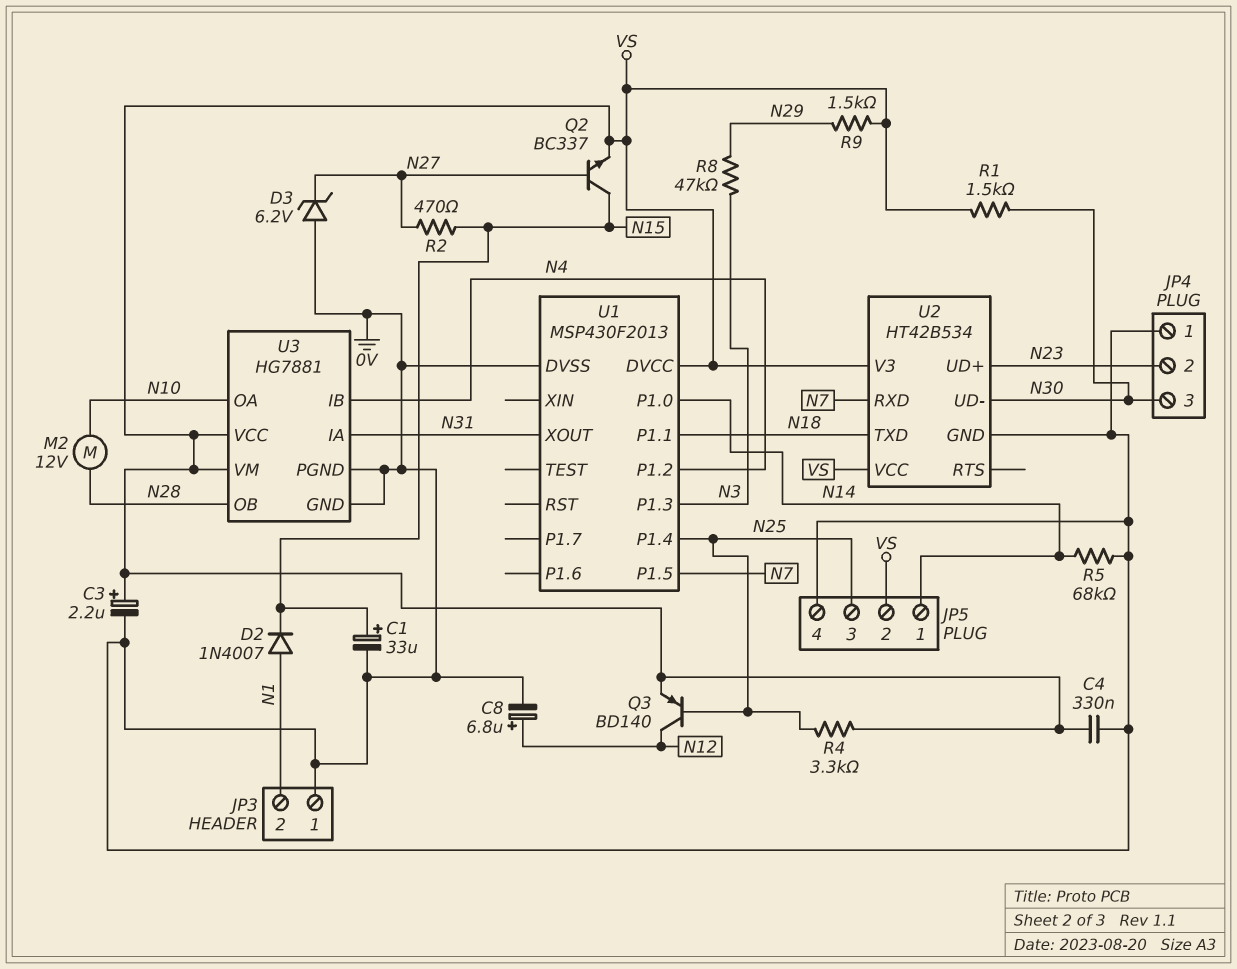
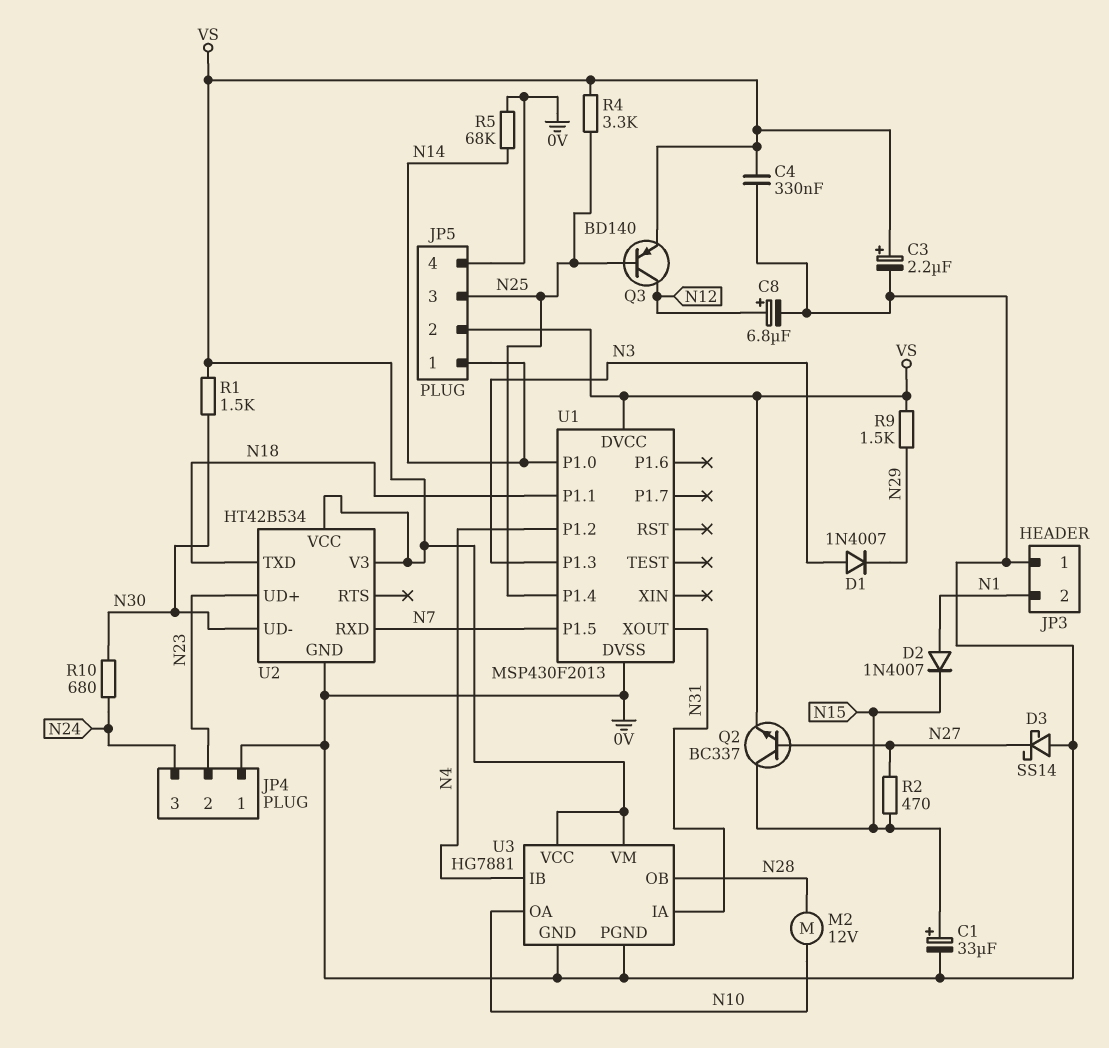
D1: none -> diode 1N4007 (A N3, K N29)
D3: zener 6.2V (A 0V, K N27) -> schottky SS14 (A 0V, K N27)
JP4 pin 3: N30 -> N24
R8: 47k (N3, N29) -> none
R10: none -> 680 (N24, N30)

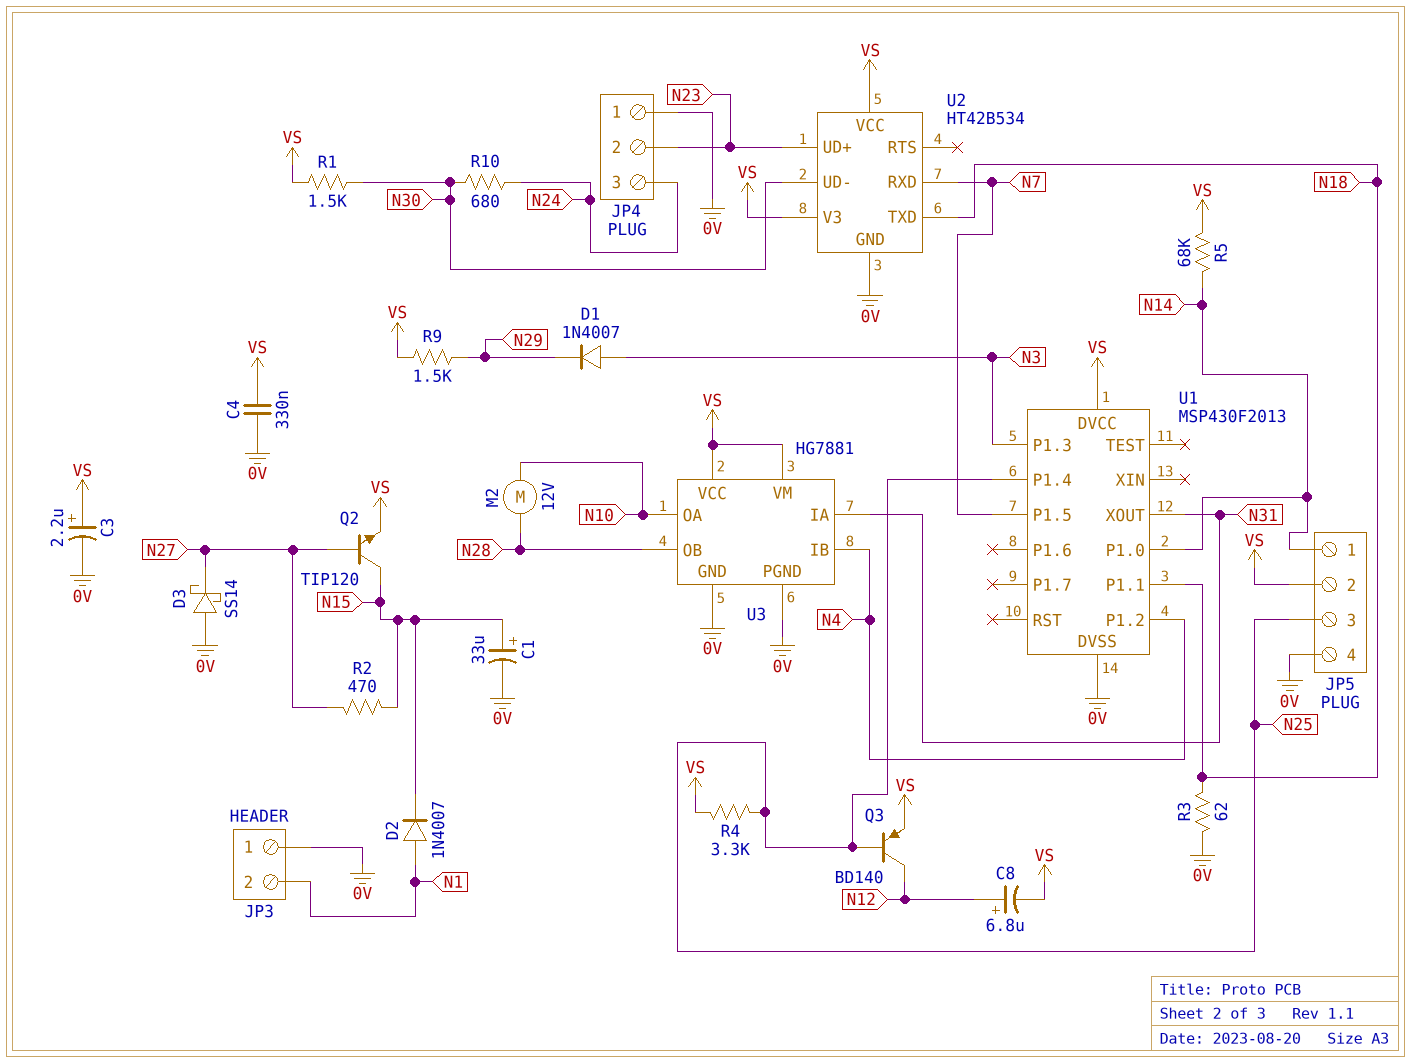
C8: 6.8uF (plus N12, minus 0V) -> 6.8uF (plus N12, minus VS)
Q2: NPN BC337 (B N27, C N15, E VS) -> NPN TIP120 (B N27, C N15, E VS)
R3: none -> 62 (0V, N18)
R5: 68k (0V, N14) -> 68k (N14, VS)

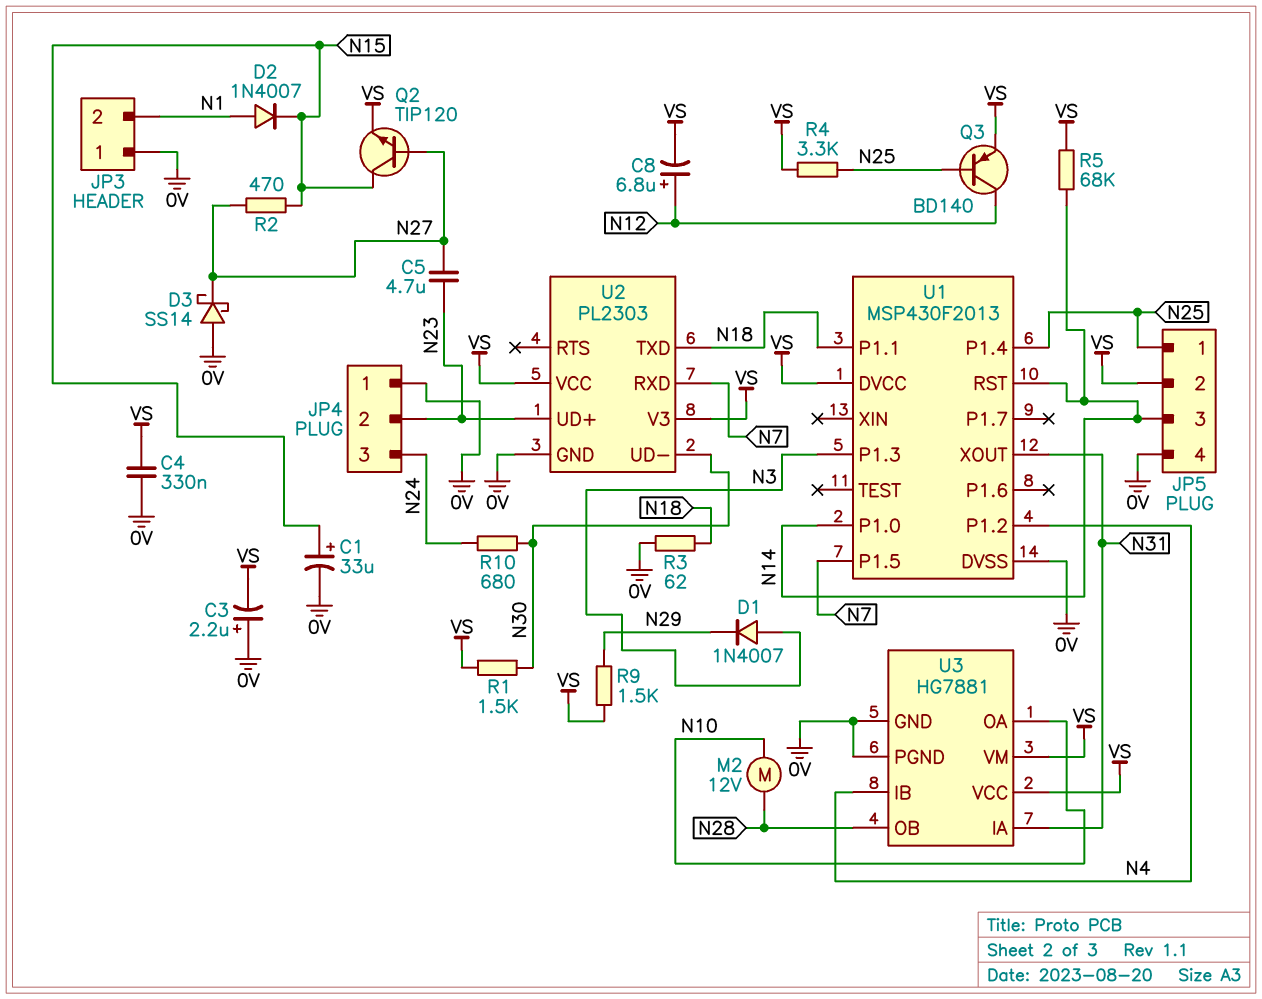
C3: 2.2uF (plus VS, minus 0V) -> 2.2uF (plus 0V, minus VS)
C5: none -> 4.7uF (N23, N27)
JP5 pin 1: N14 -> N25
JP5 pin 3: N25 -> N14
U1 pin RST: none -> N14
U2: HT42B534 -> PL2303

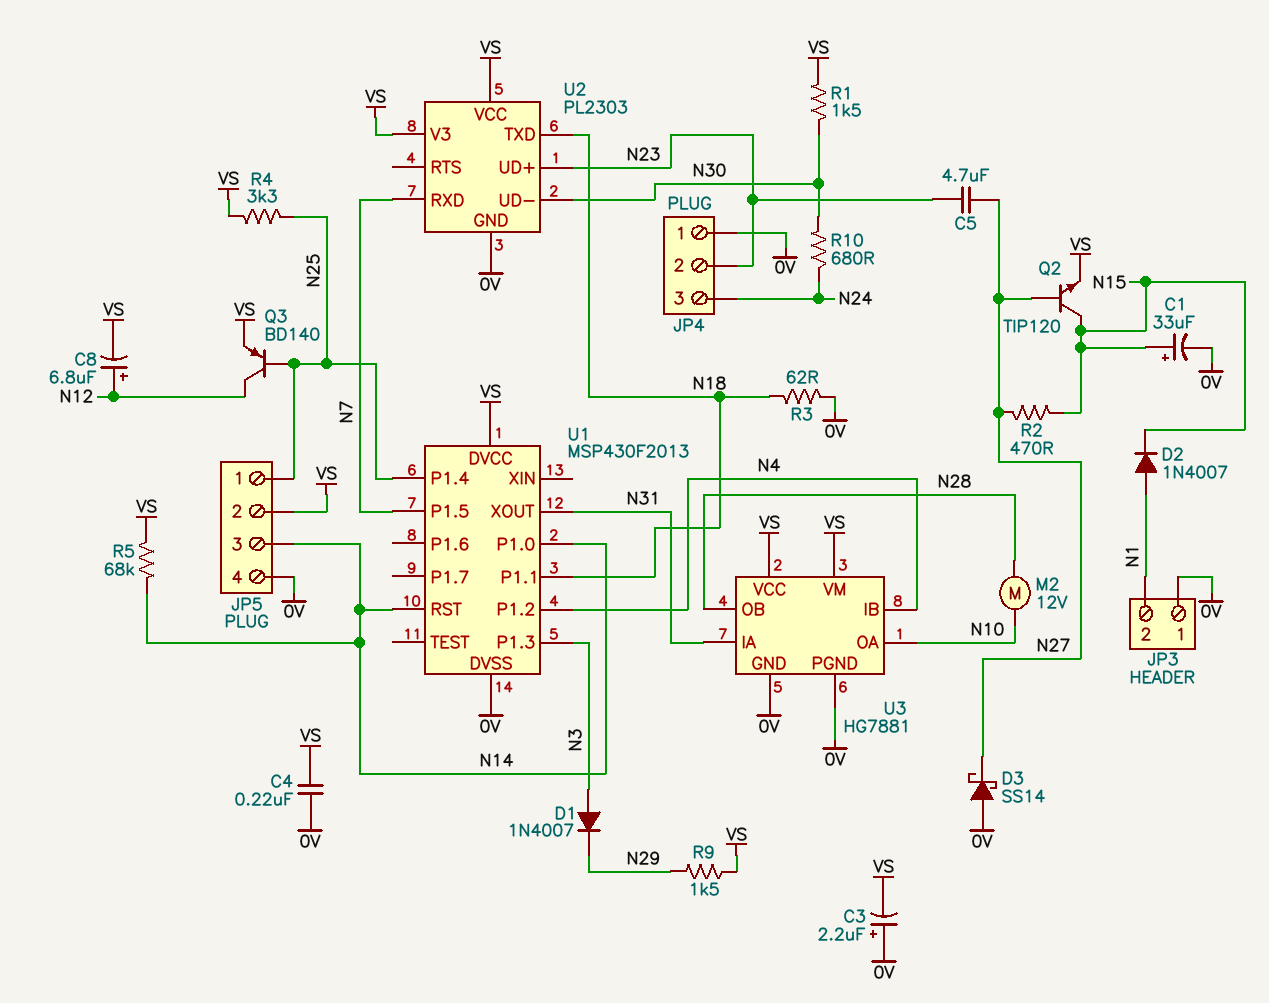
C4: 330nF (0V, VS) -> 220nF (0V, VS)

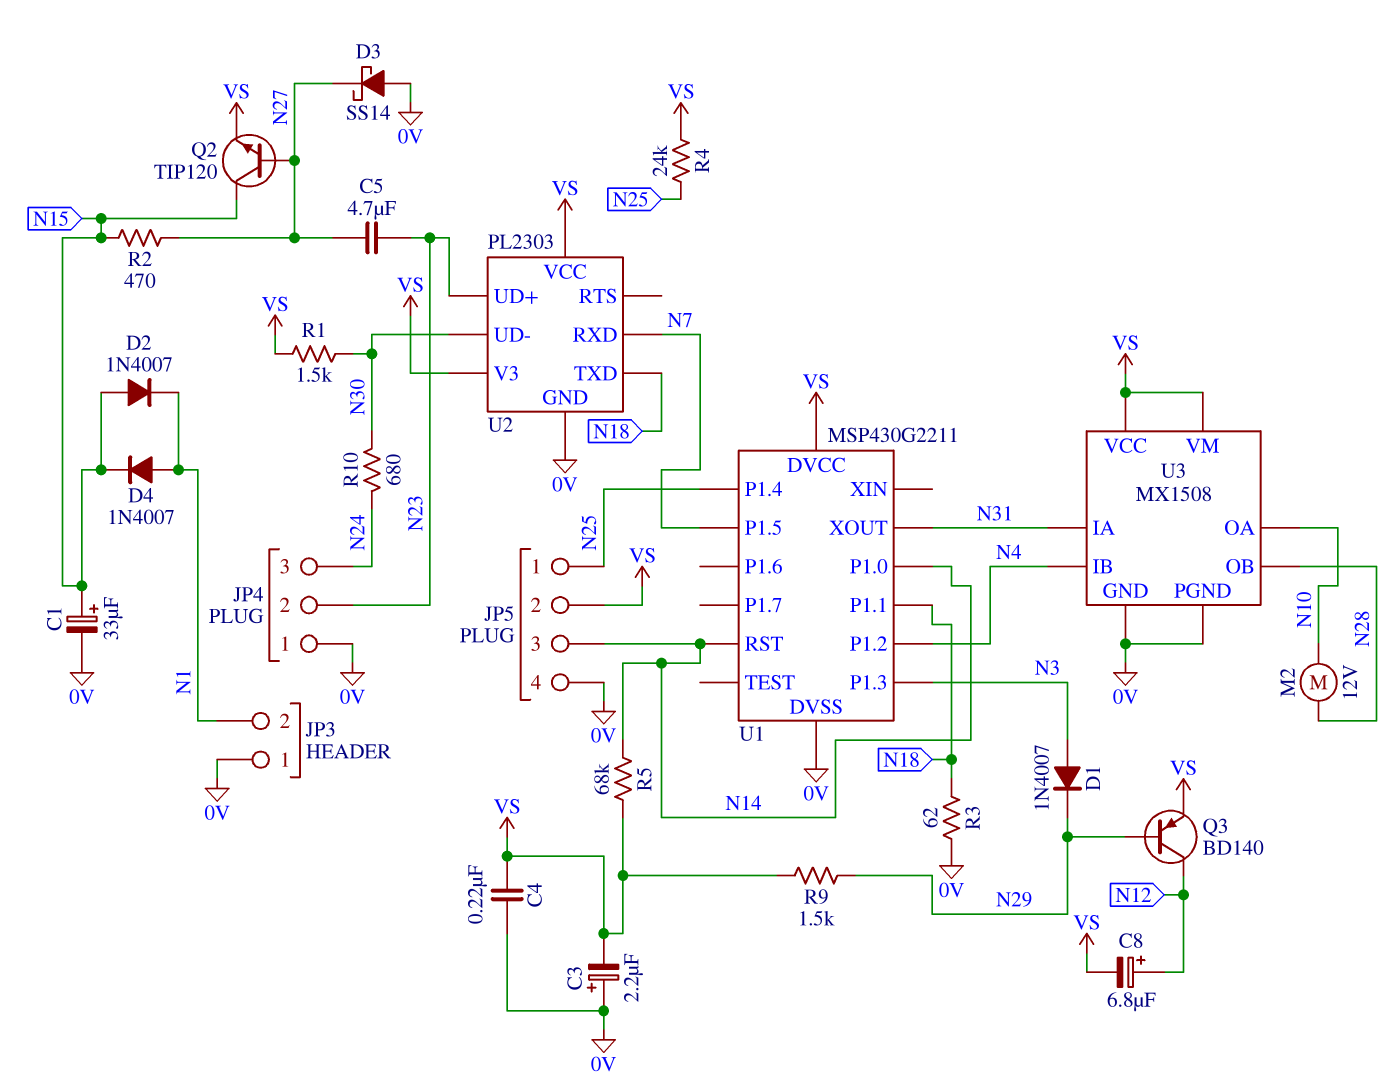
D2: diode 1N4007 (A N1, K N15) -> diode 1N4007 (A N15, K N1)
D4: none -> diode 1N4007 (A N1, K N15)
Q3: PNP BD140 (B N25, C N12, E VS) -> PNP BD140 (B N29, C N12, E VS)
R4: 3.3k (N25, VS) -> 24k (N25, VS)
U1: MSP430F2013 -> MSP430G2211
U3: HG7881 -> MX1508

